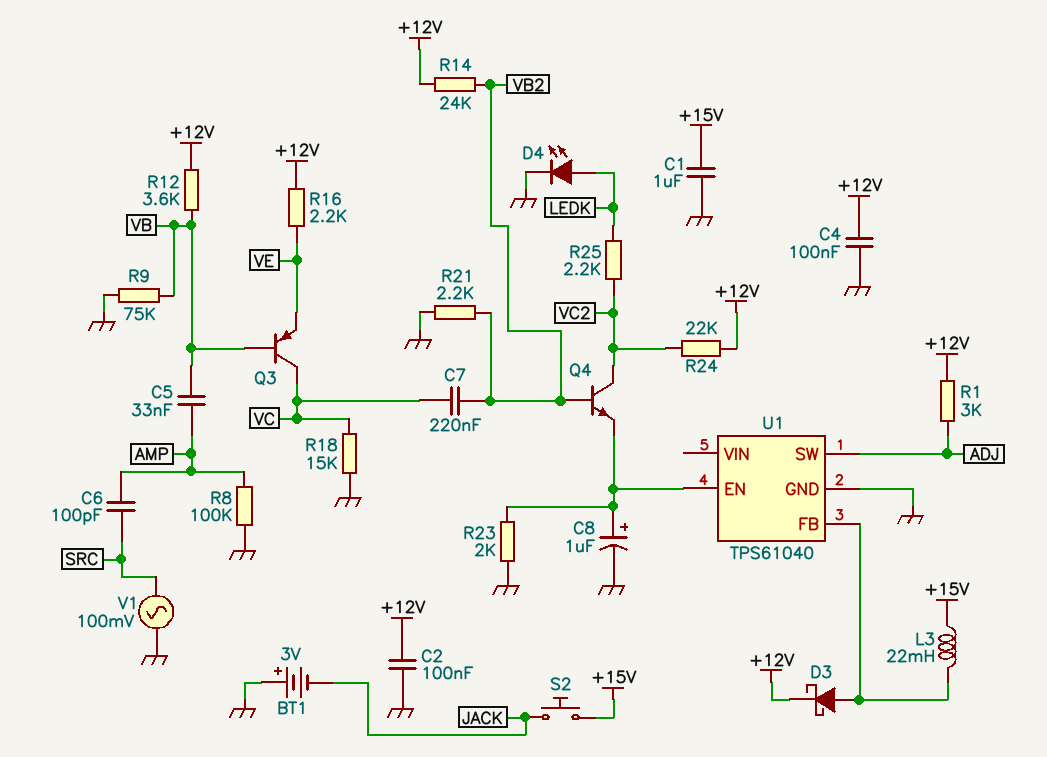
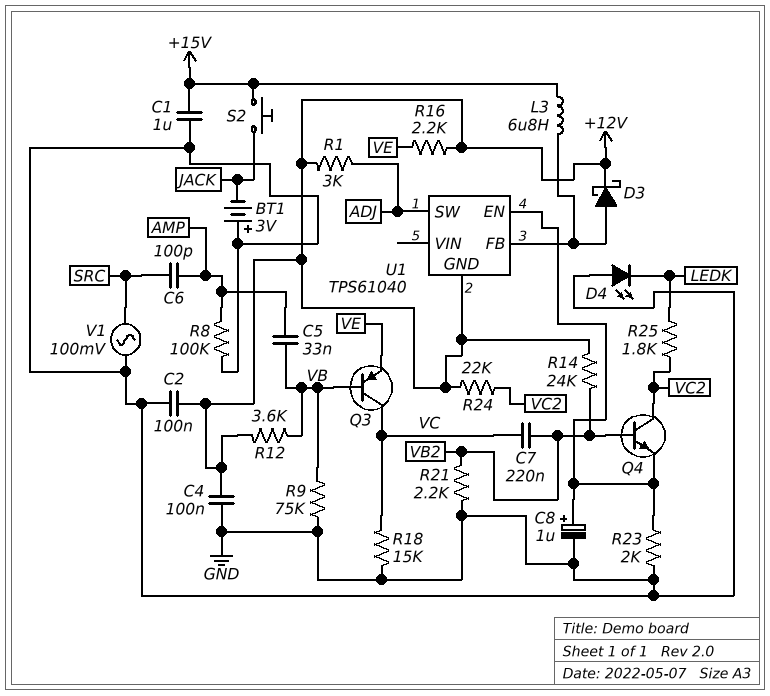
D4: LED (A LEDK, K GND) -> LED (A GND, K LEDK)
L3: 22mH (+15V, U1/FB) -> 6.8uH (+15V, U1/FB)
R25: 2.2k (LEDK, VC2) -> 1.8k (LEDK, VC2)
U1 pin GND: GND -> +12V

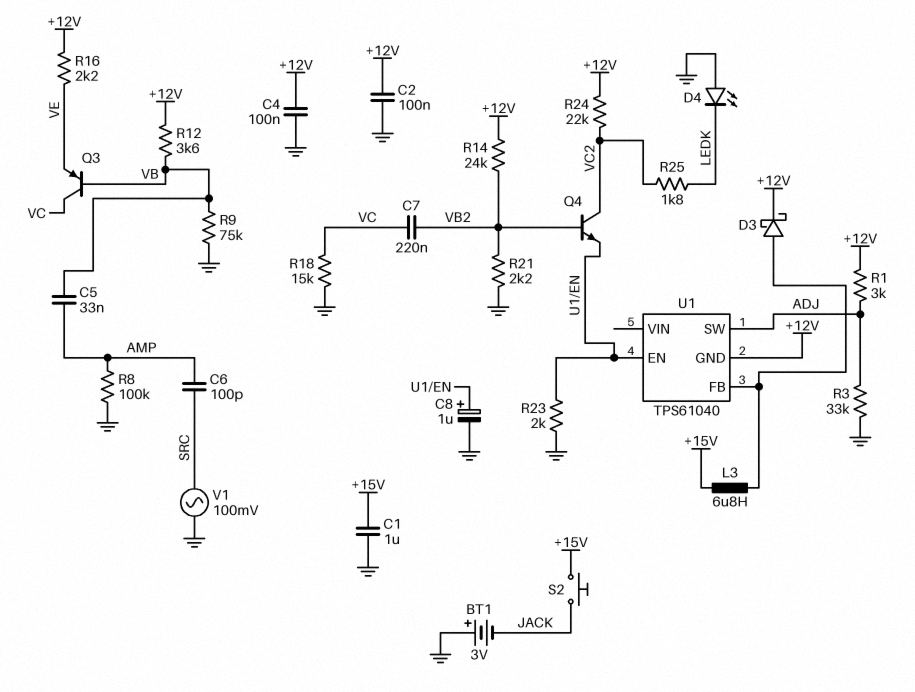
R3: none -> 33k (ADJ, GND)

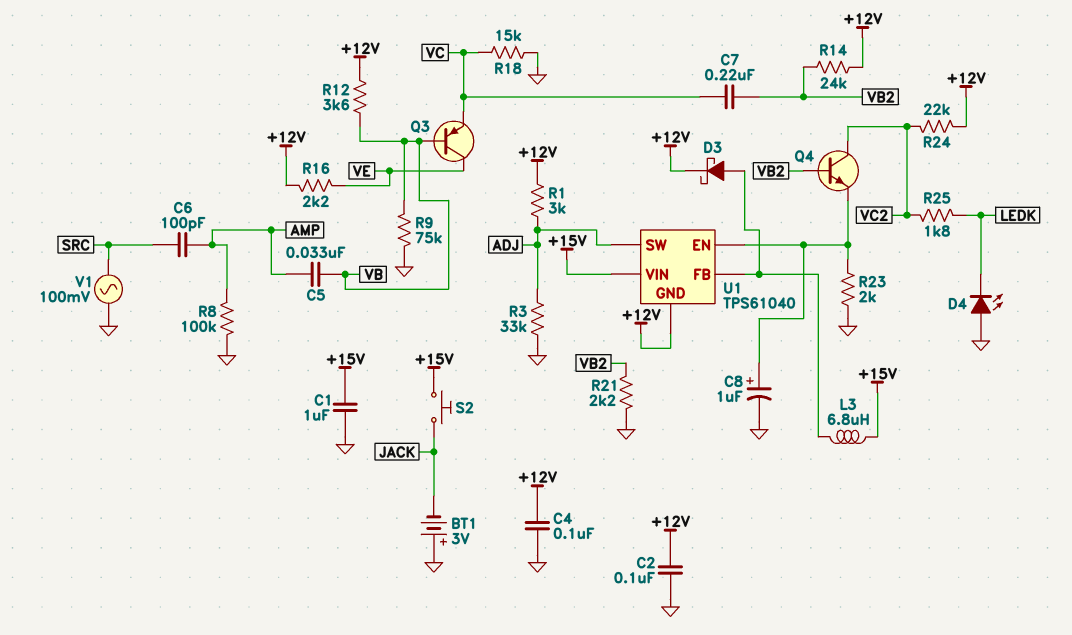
Q3: PNP (B VB, C VC, E VE) -> PNP (B VB, C VE, E VC)
U1 pin VIN: none -> +15V

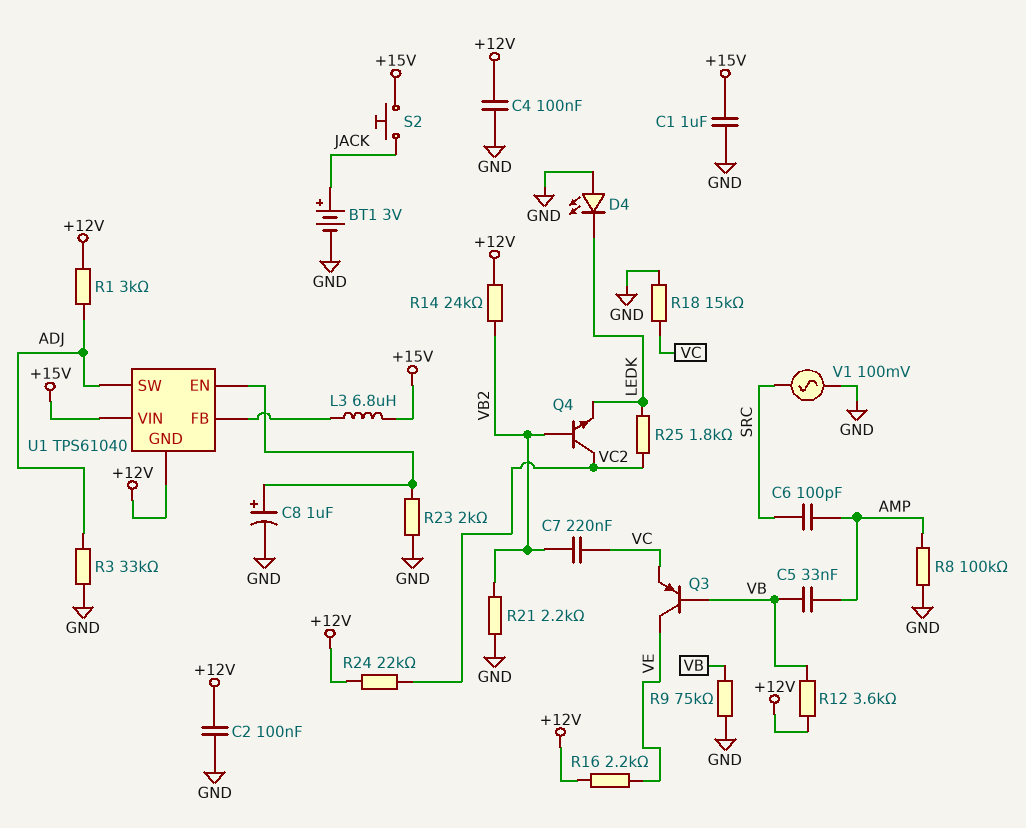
BT1: 3V (plus GND, minus JACK) -> 3V (plus JACK, minus GND)
D3: schottky (A U1/FB, K +12V) -> none
Q4: NPN (B VB2, C VC2, E U1/EN) -> NPN (B VB2, C VC2, E LEDK)

